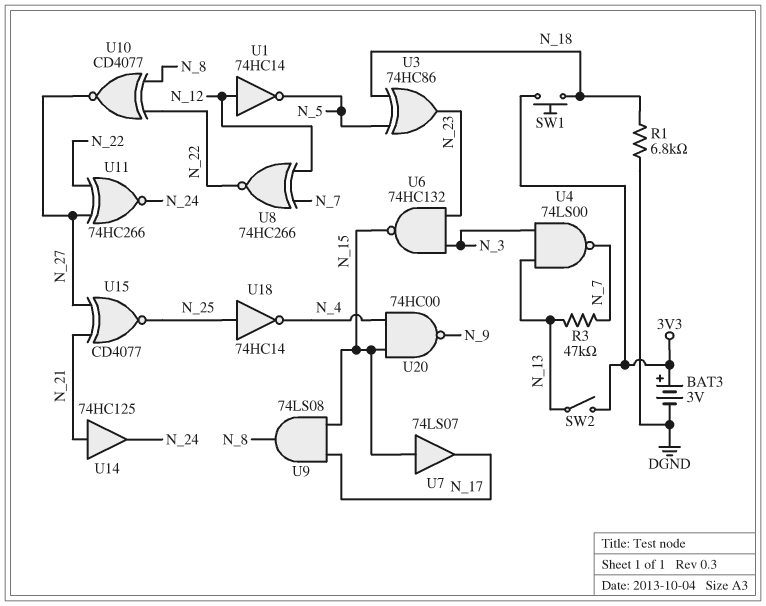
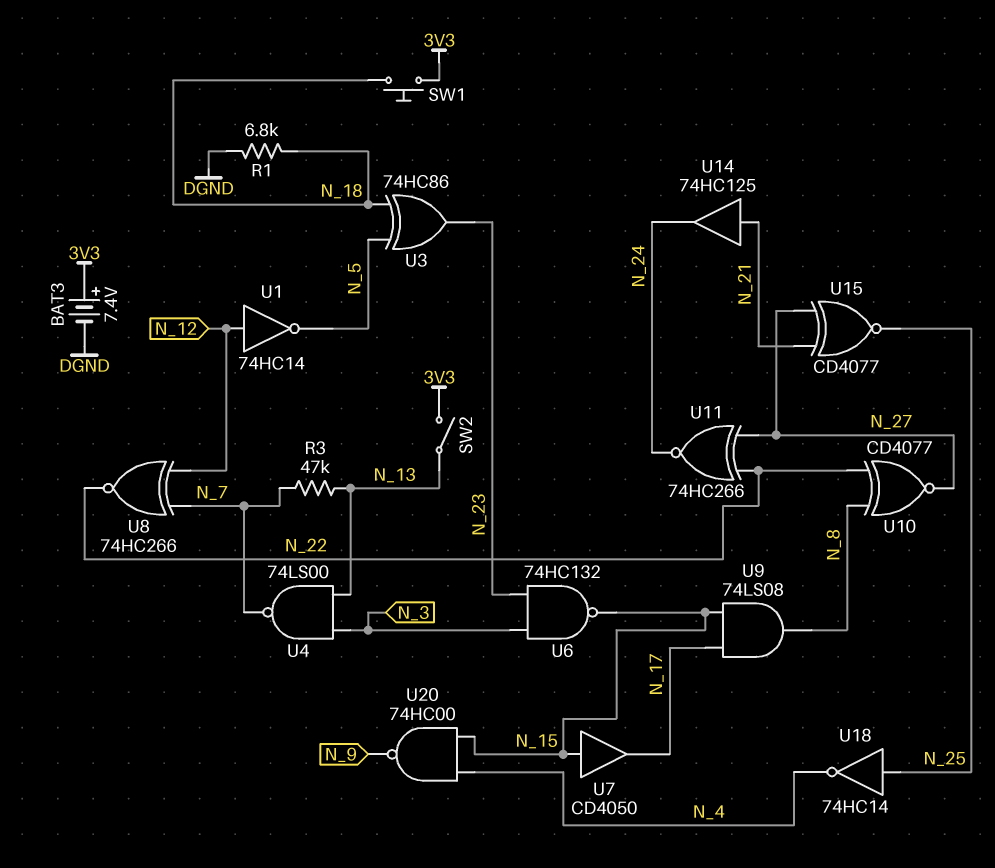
BAT3: 3V (plus 3V3, minus DGND) -> 7.4V (plus 3V3, minus DGND)
U7: buffer 74LS07 (in N_15, out N_17) -> buffer CD4050 (in N_15, out N_17)

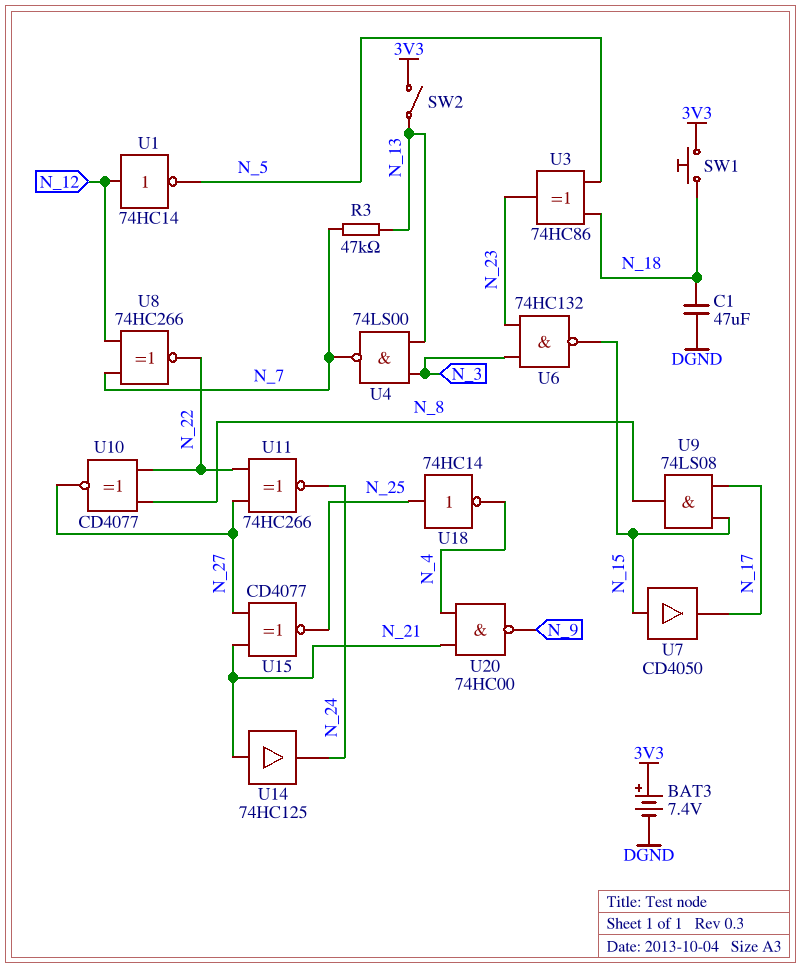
C1: none -> 47uF (DGND, N_18)
R1: 6.8k (DGND, N_18) -> none
U20: NAND 74HC00 (in N_4, in N_15, out N_9) -> NAND 74HC00 (in N_4, in N_21, out N_9)

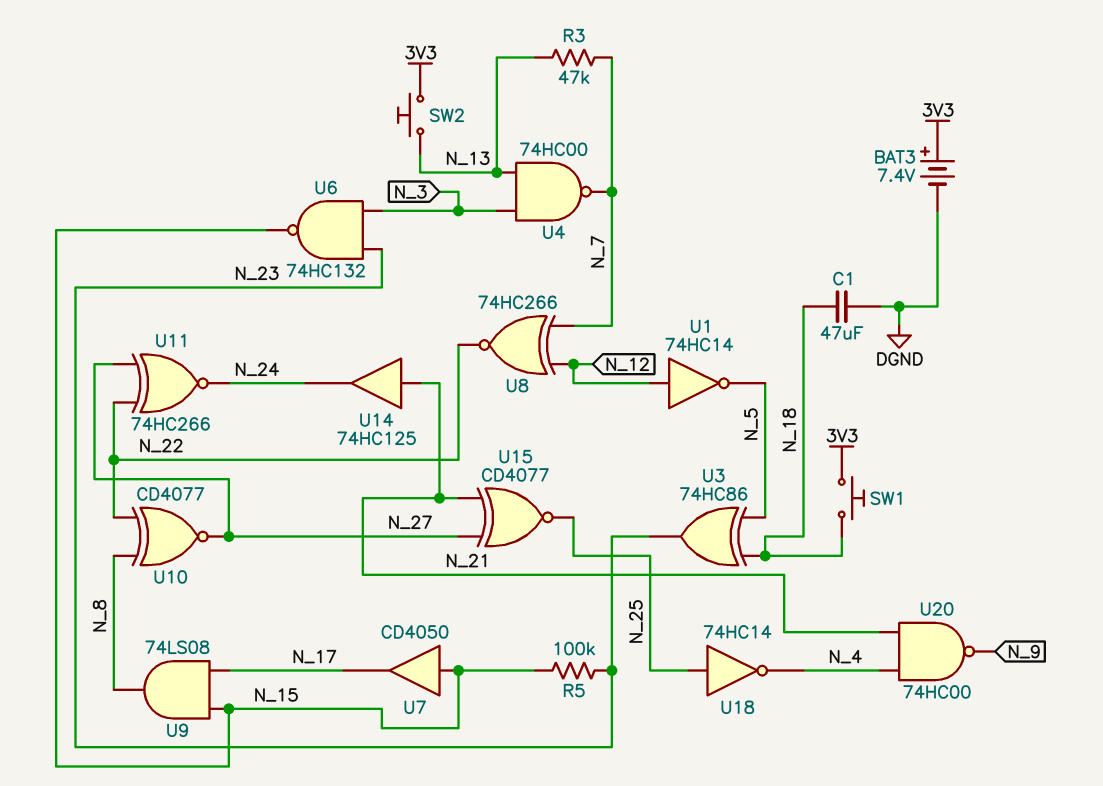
R5: none -> 100k (N_15, N_23)
SW2: switch (3V3, N_13) -> button (3V3, N_13)
U4: NAND 74LS00 (in N_3, in N_13, out N_7) -> NAND 74HC00 (in N_3, in N_13, out N_7)

